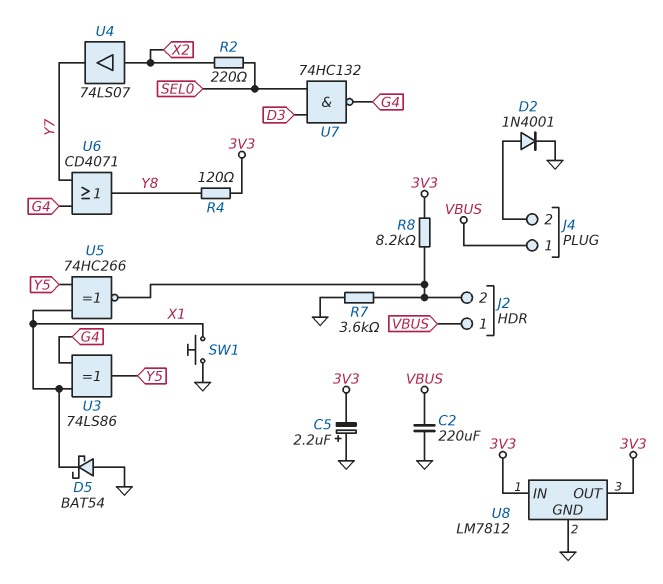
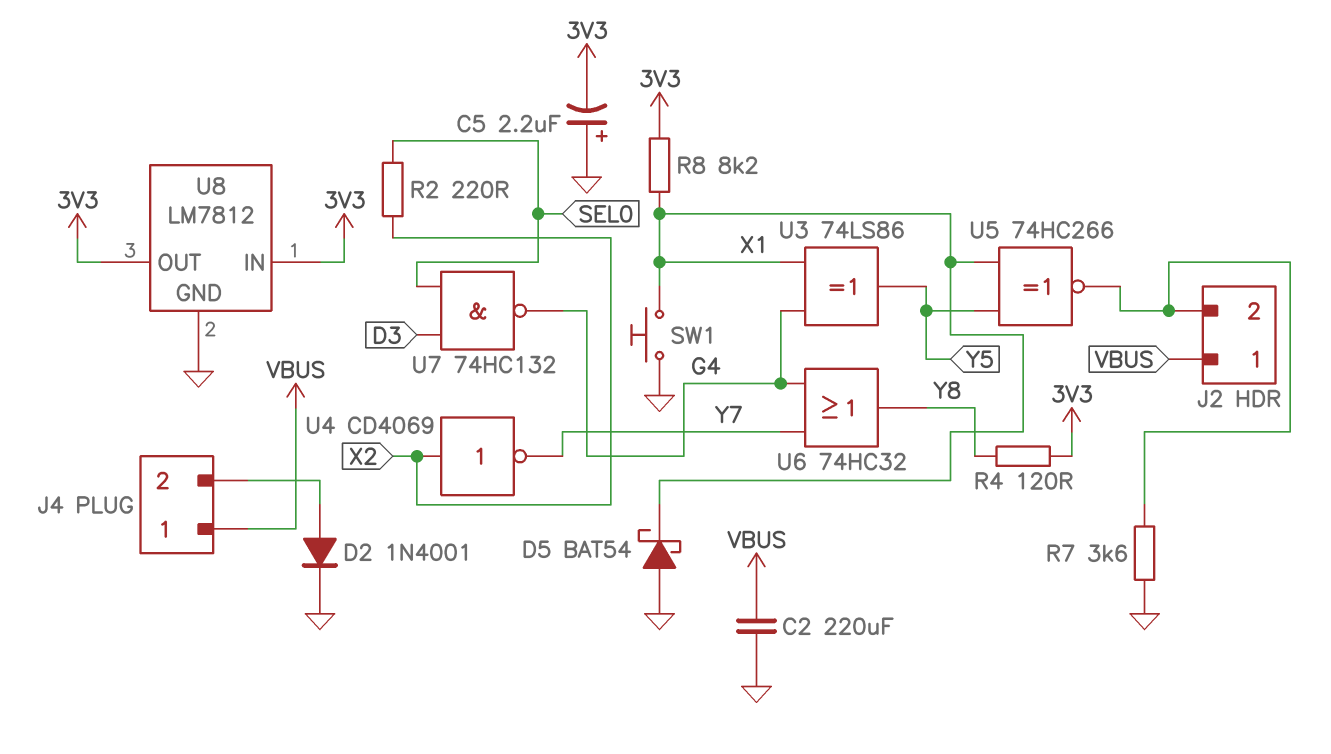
R8: 8.2k (3V3, J2/2) -> 8.2k (3V3, X1)
U4: buffer 74LS07 (in X2, out Y7) -> NOT CD4069 (in X2, out Y7)
U6: OR CD4071 (in G4, in Y7, out Y8) -> OR 74HC32 (in G4, in Y7, out Y8)

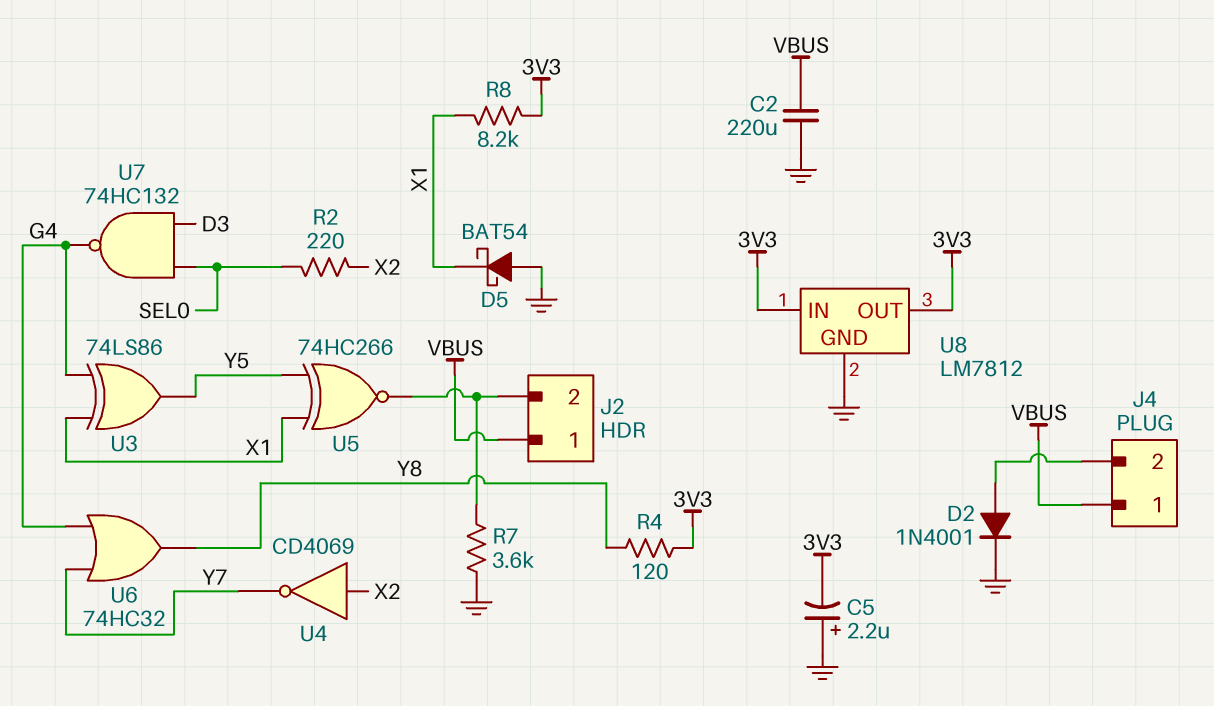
SW1: button (GND, X1) -> none

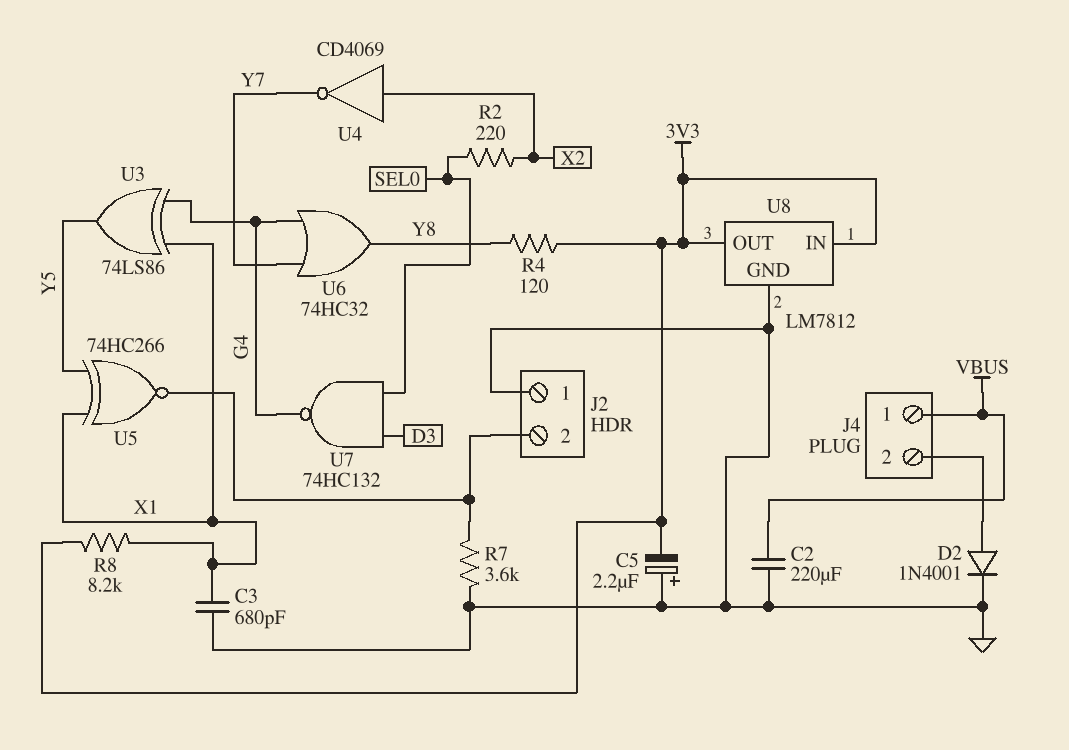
C3: none -> 680pF (GND, X1)
D5: schottky BAT54 (A GND, K X1) -> none
J2 pin 1: VBUS -> GND

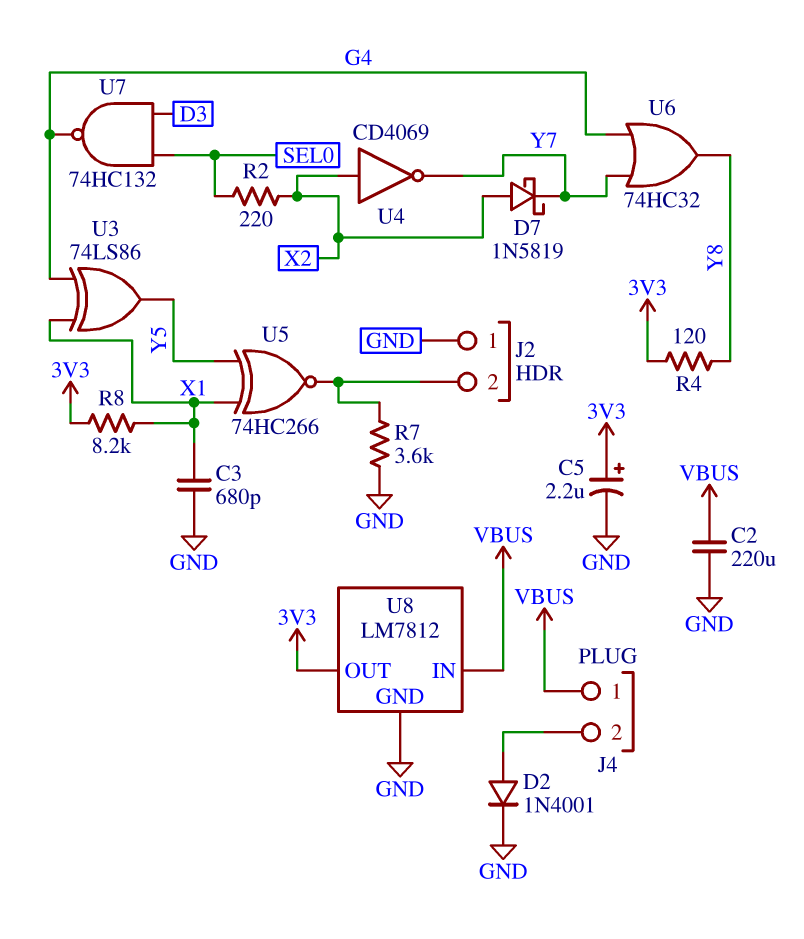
C5: 2.2uF (plus GND, minus 3V3) -> 2.2uF (plus 3V3, minus GND)
D7: none -> schottky 1N5819 (A X2, K Y7)
U8 pin IN: 3V3 -> VBUS

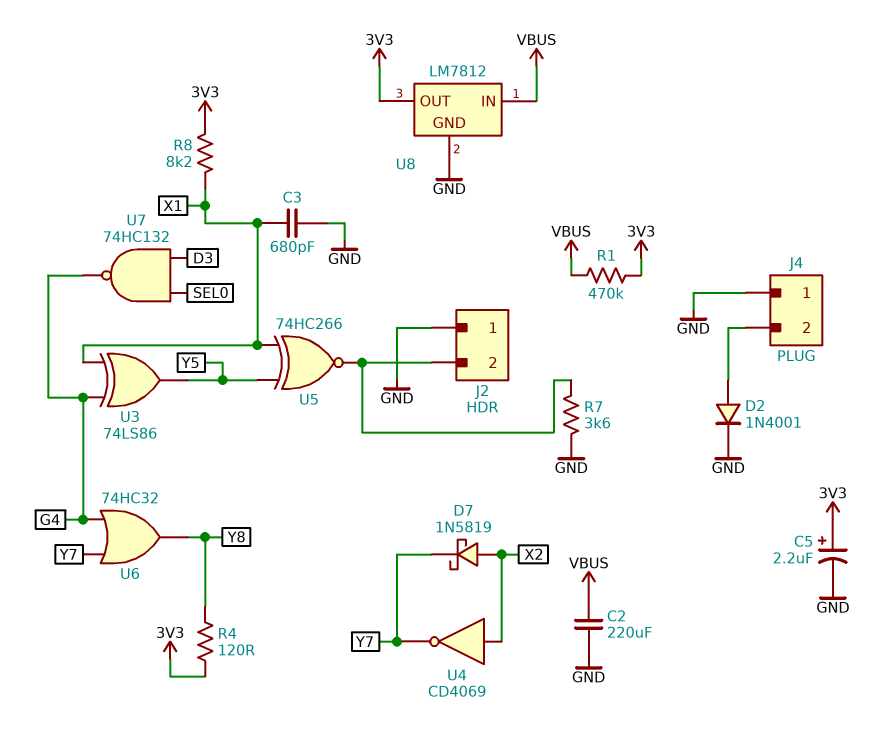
J4 pin 1: VBUS -> GND
R1: none -> 470k (3V3, VBUS)
R2: 220 (SEL0, X2) -> none

